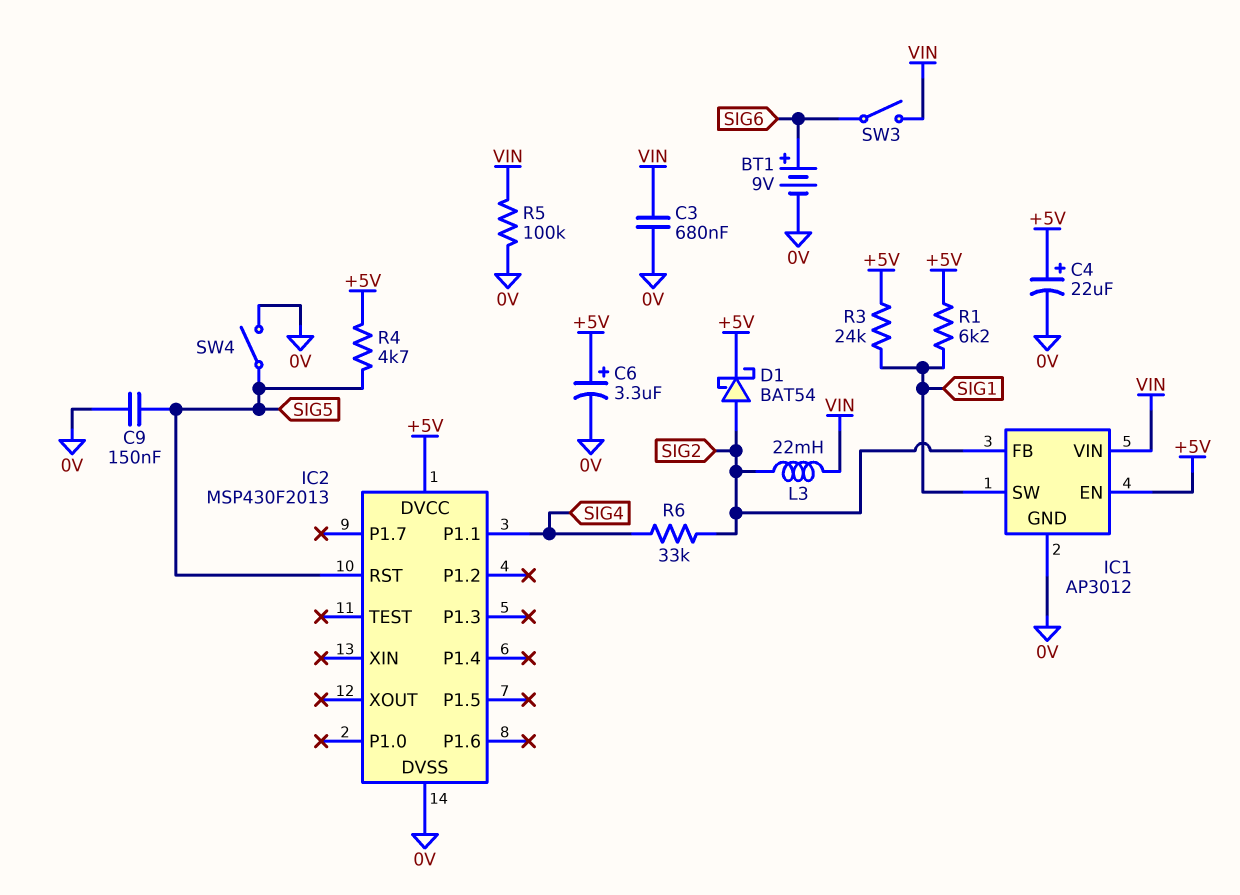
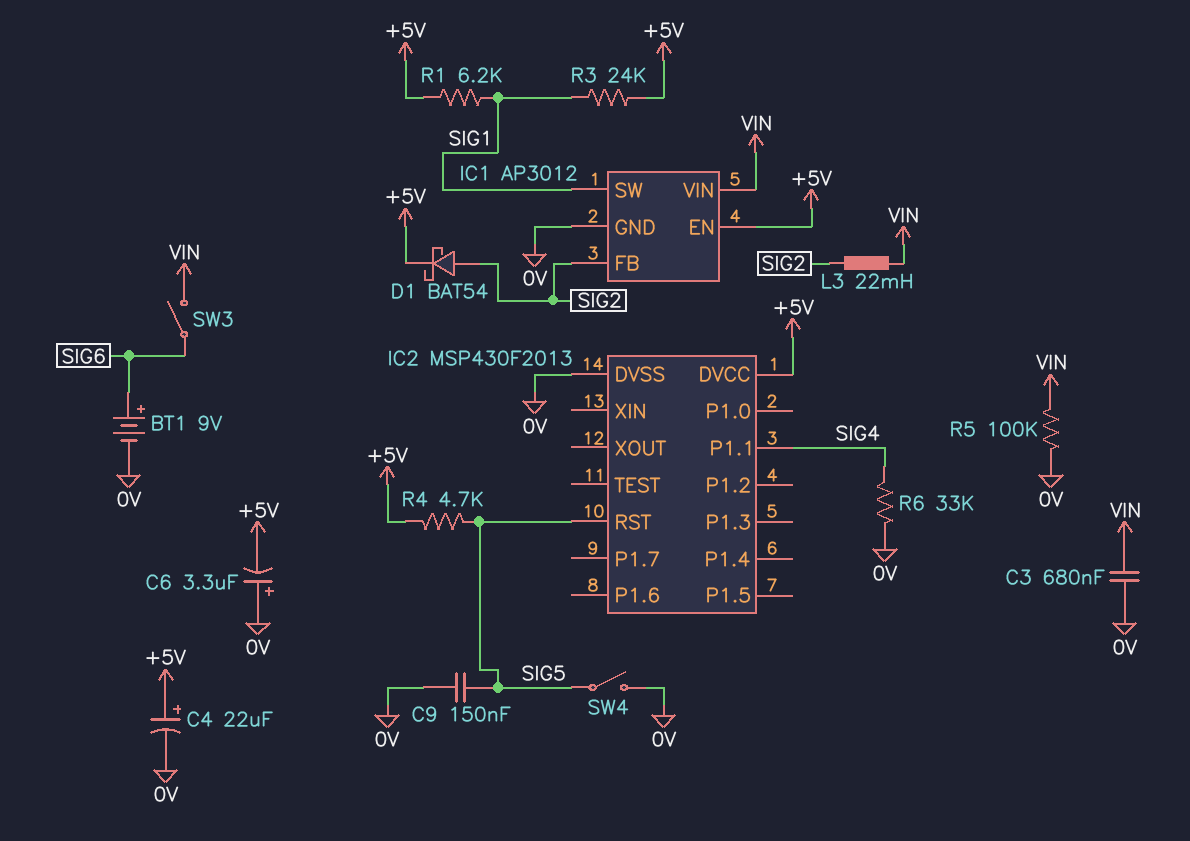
C6: 3.3uF (plus +5V, minus 0V) -> 3.3uF (plus 0V, minus +5V)
R6: 33k (SIG2, SIG4) -> 33k (0V, SIG4)

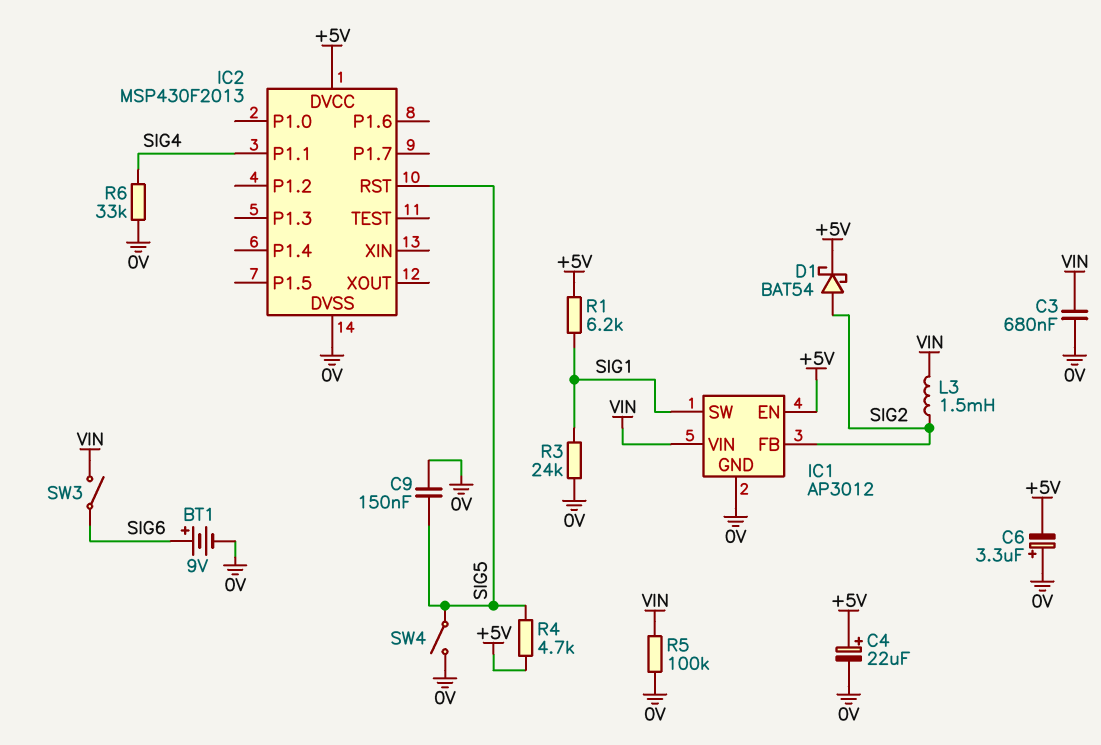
L3: 22mH (SIG2, VIN) -> 1.5mH (SIG2, VIN)
R3: 24k (+5V, SIG1) -> 24k (0V, SIG1)

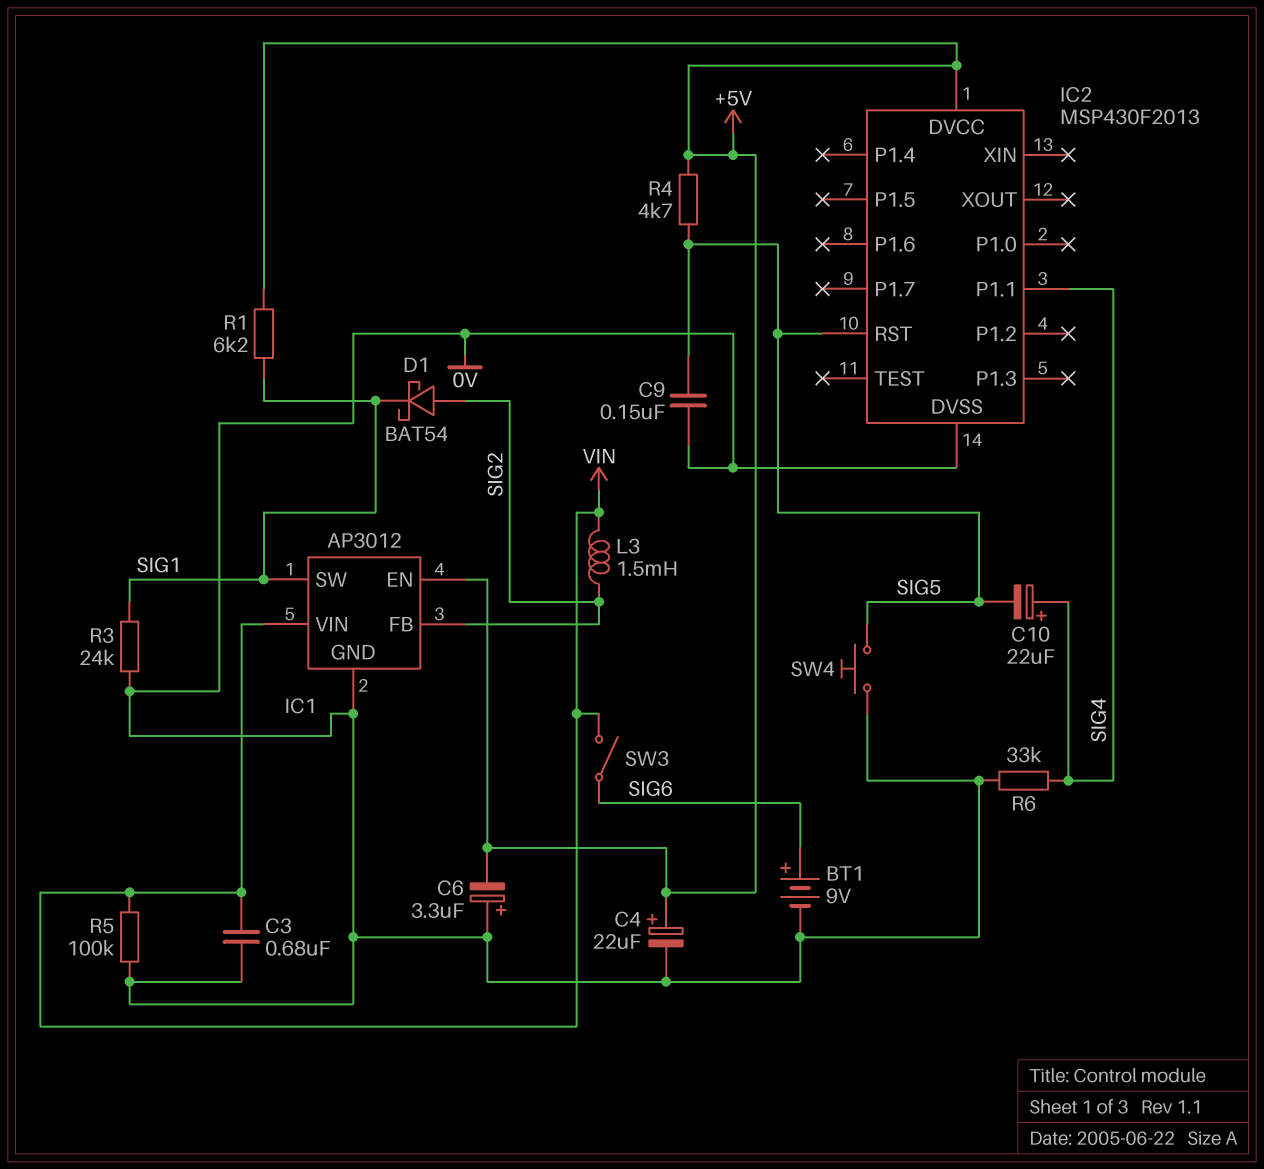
C10: none -> 22uF (plus SIG4, minus SIG5)
D1: schottky BAT54 (A SIG2, K +5V) -> schottky BAT54 (A SIG2, K SIG1)
SW4: switch (0V, SIG5) -> button (0V, SIG5)

